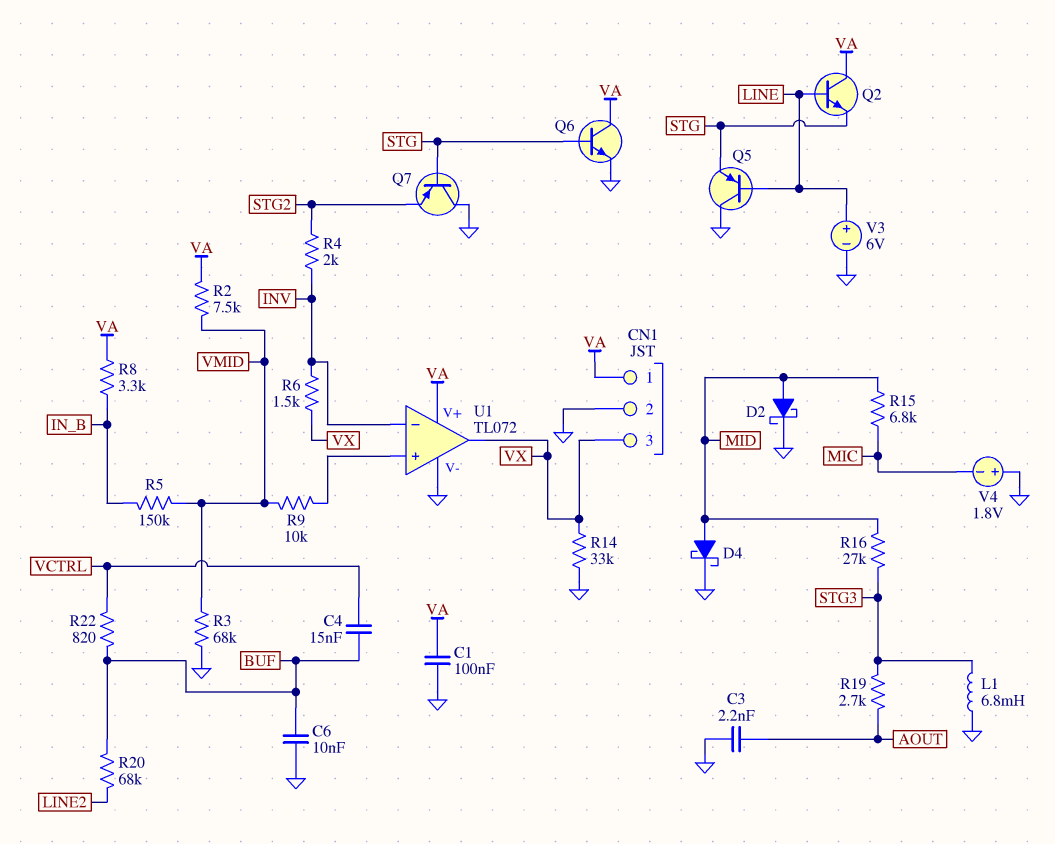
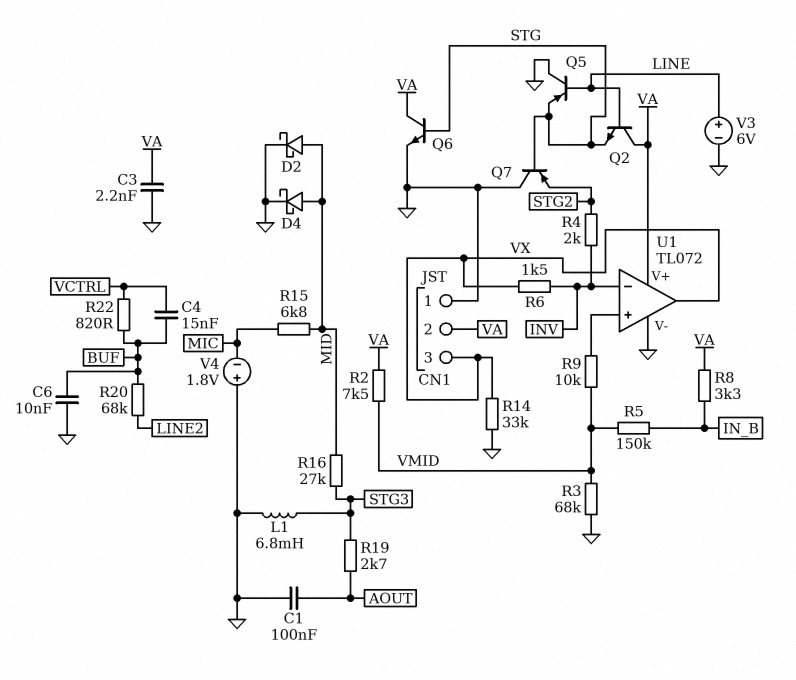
C1: 100nF (GND, VA) -> 100nF (AOUT, GND)
C3: 2.2nF (AOUT, GND) -> 2.2nF (GND, VA)
CN1 pin 1: VA -> GND
CN1 pin 2: GND -> VA

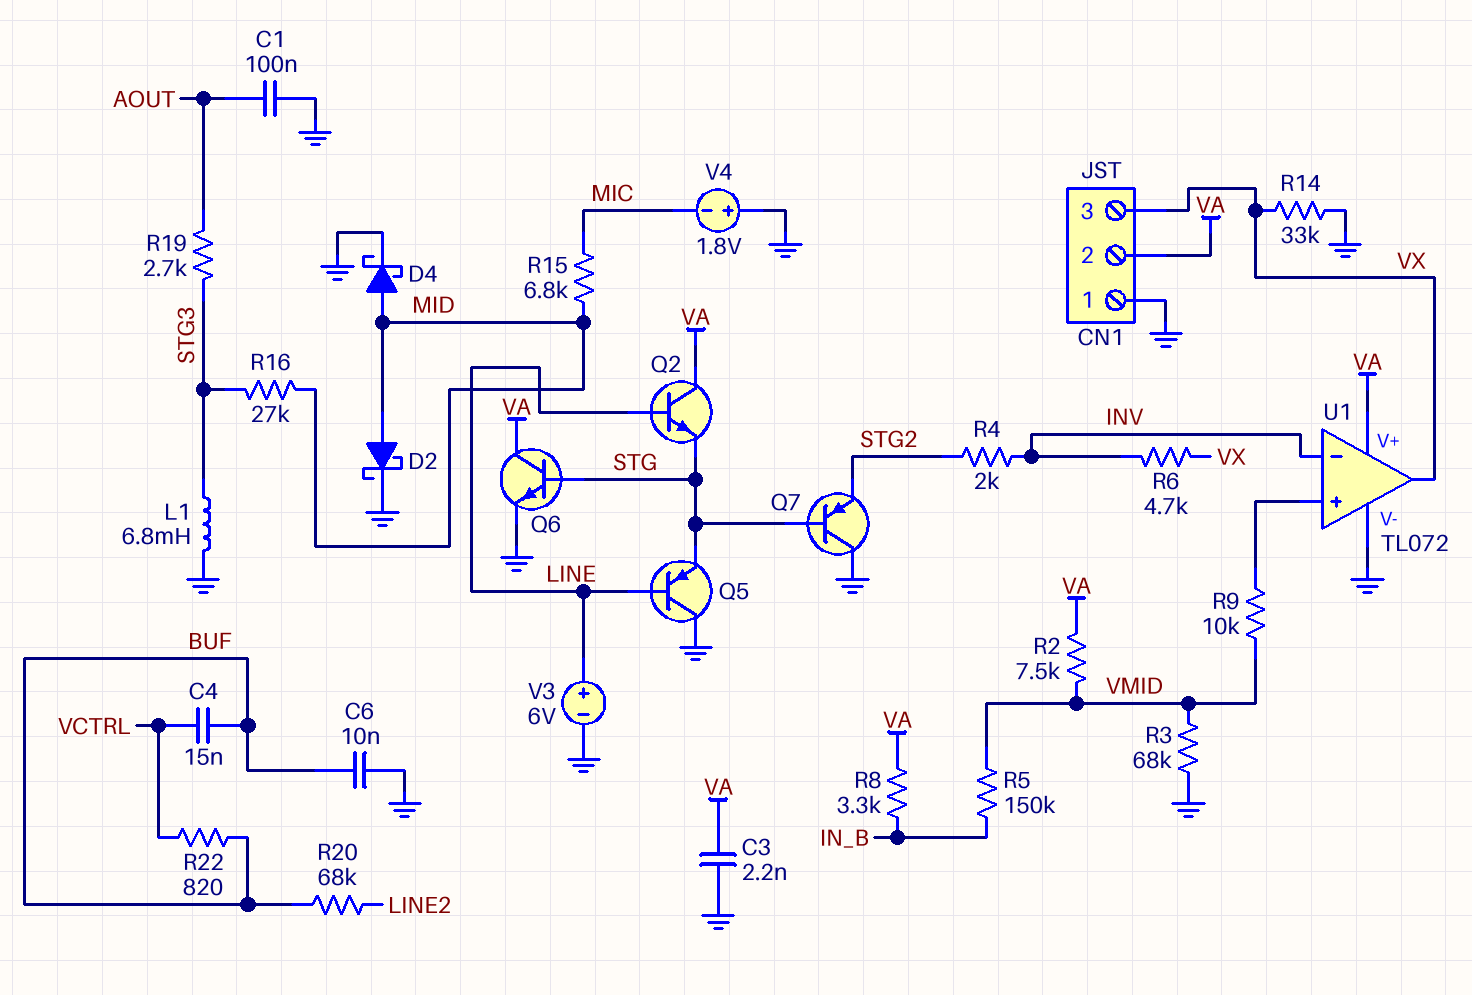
R6: 1.5k (INV, VX) -> 4.7k (INV, VX)

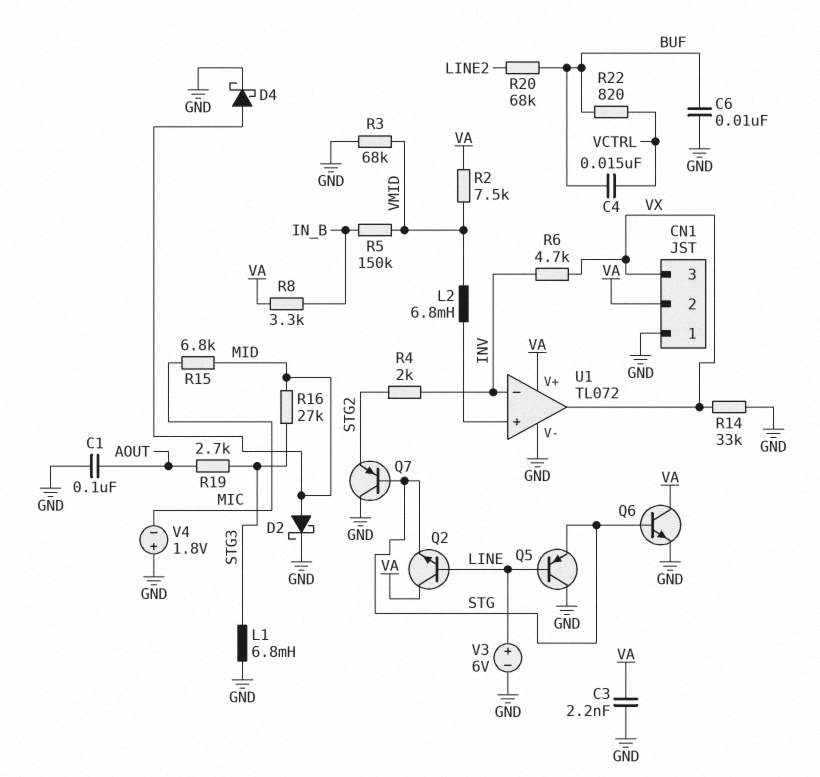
L2: none -> 6.8mH (U1/in+, VMID)
R9: 10k (U1/in+, VMID) -> none

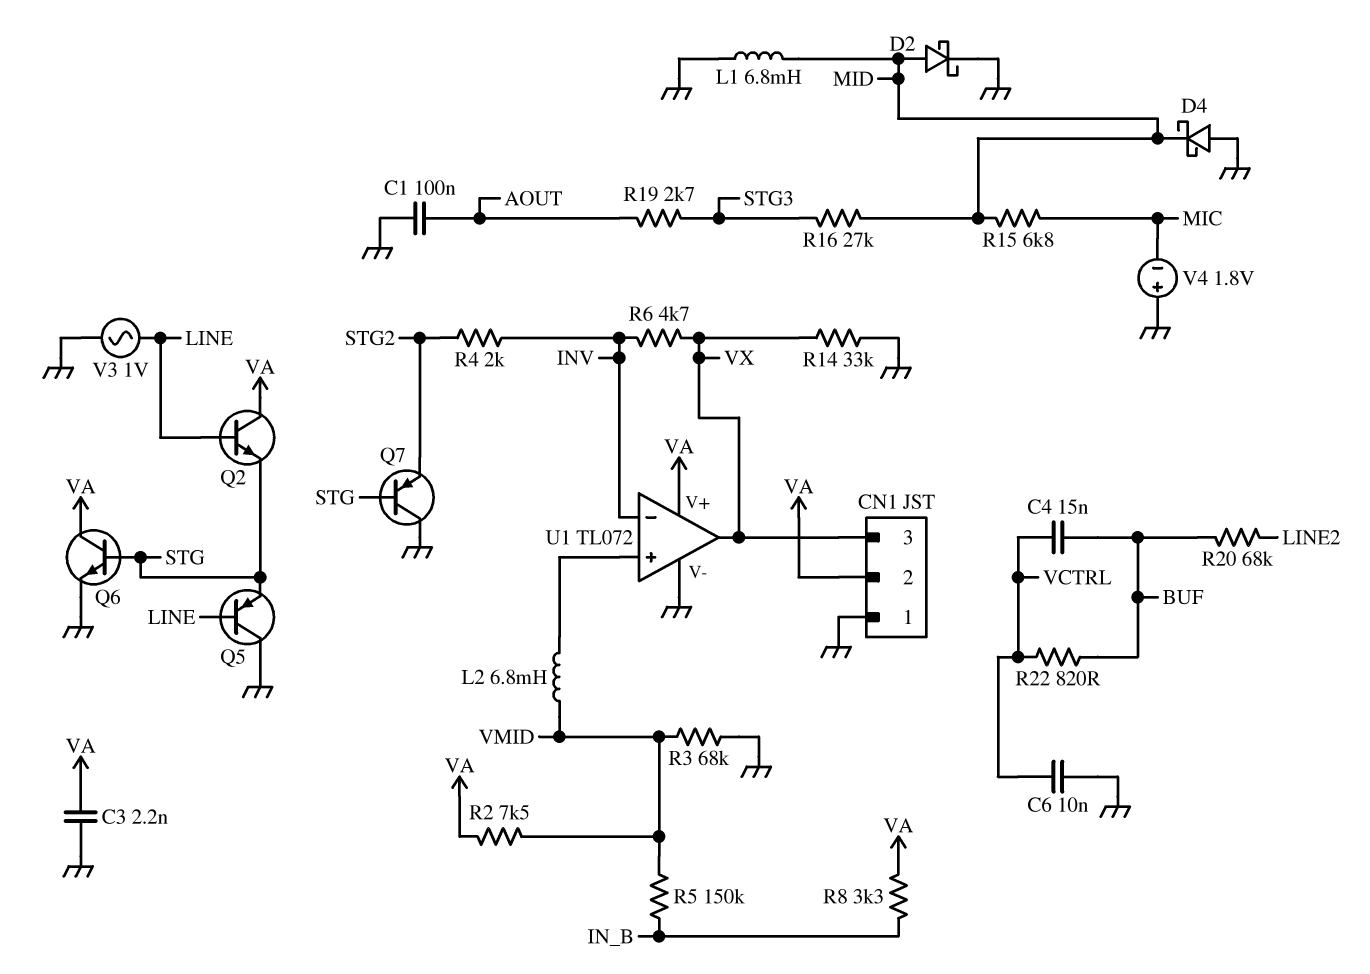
C6: 10nF (BUF, GND) -> 10nF (GND, VCTRL)
D4: schottky (A MID, K GND) -> schottky (A GND, K MID)
L1: 6.8mH (GND, STG3) -> 6.8mH (GND, MID)
V3: 6V (plus LINE, minus GND) -> AC 1V (GND, LINE)

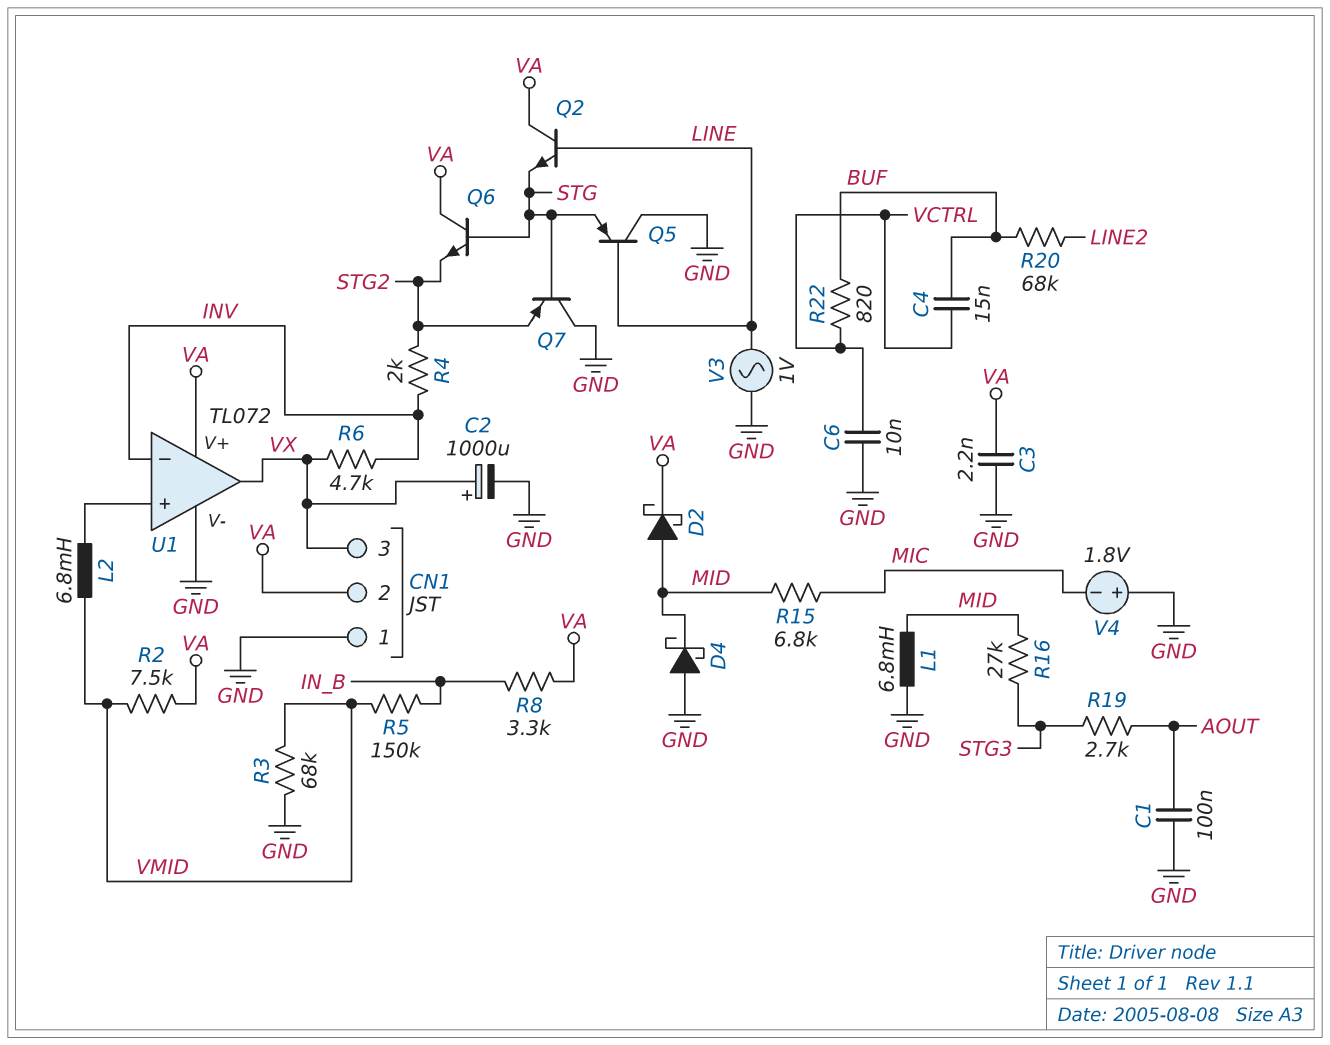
C2: none -> 1000uF (plus VX, minus GND)
D2: schottky (A MID, K GND) -> schottky (A MID, K VA)
Q6: NPN (B STG, C VA, E GND) -> NPN (B STG, C VA, E STG2)
R14: 33k (GND, VX) -> none

